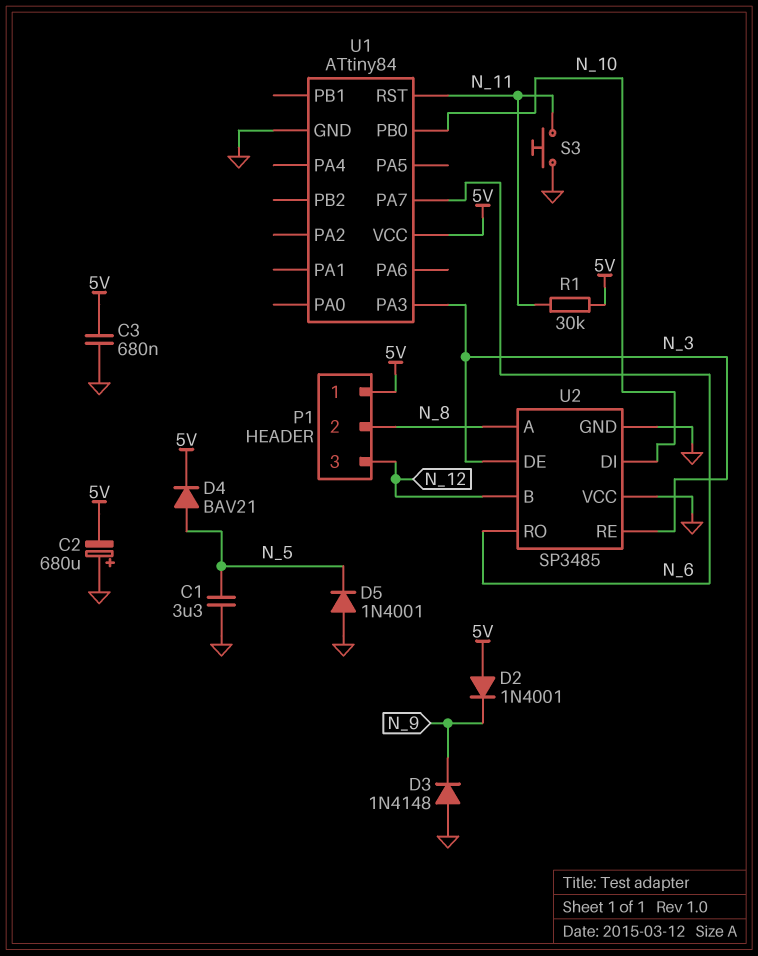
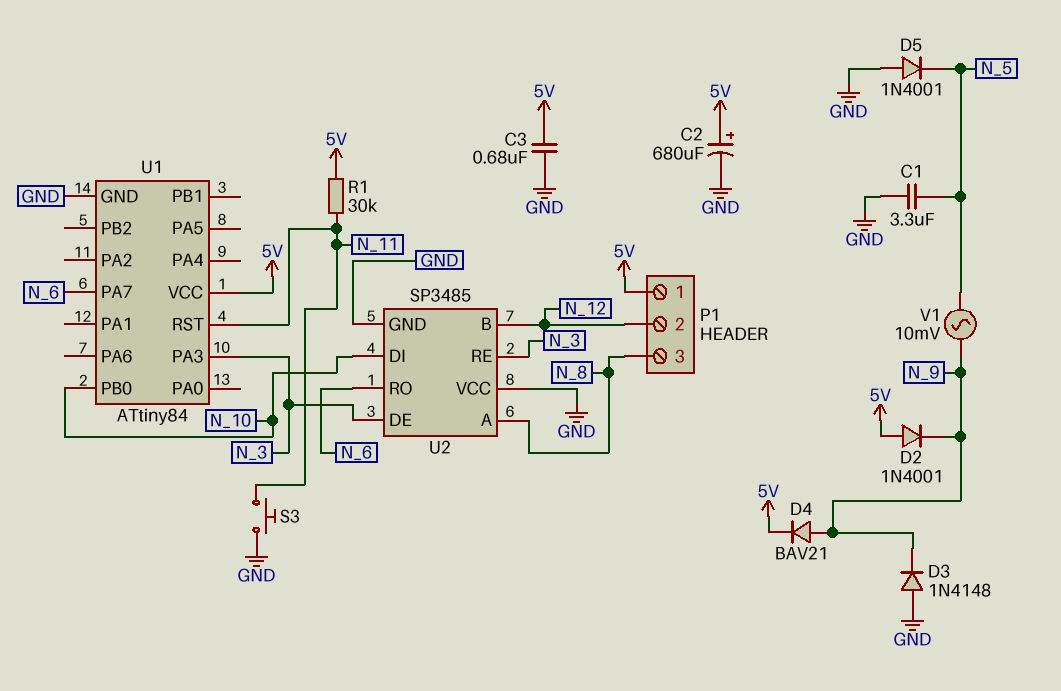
C2: 680uF (plus GND, minus 5V) -> 680uF (plus 5V, minus GND)
D4: diode BAV21 (A N_5, K 5V) -> diode BAV21 (A N_9, K 5V)
P1 pin 2: N_8 -> N_12
P1 pin 3: N_12 -> N_8
V1: none -> AC 10mV (N_5, N_9)

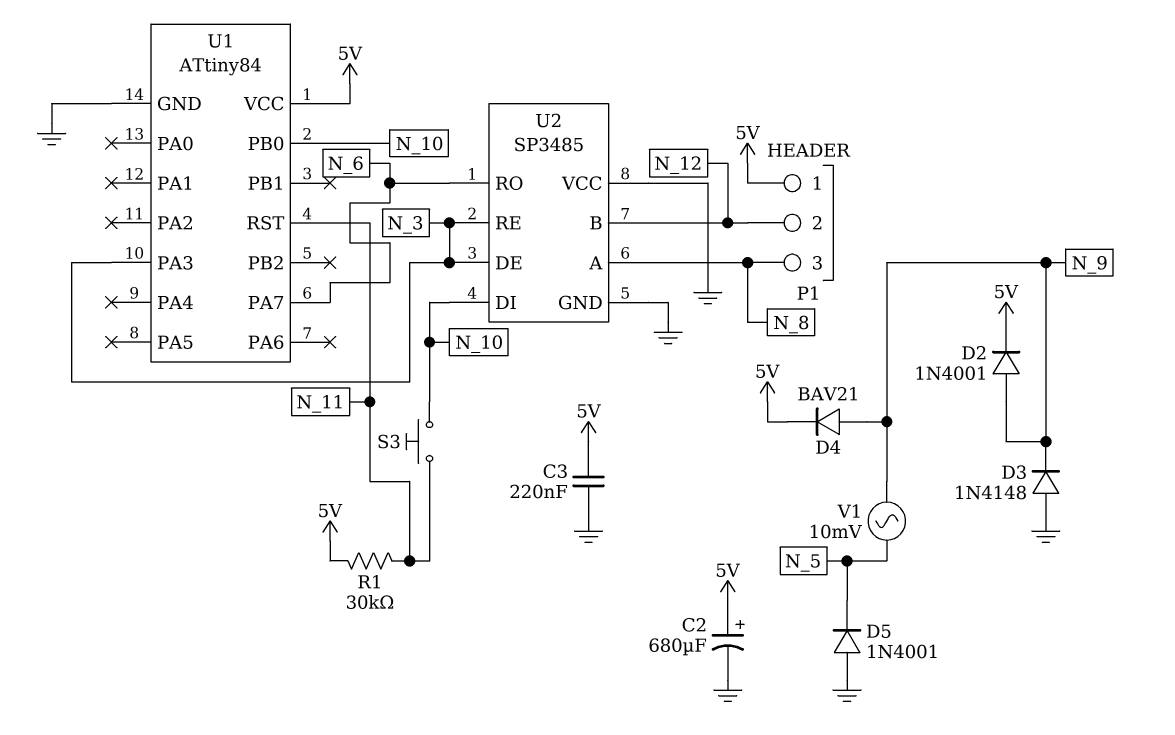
C1: 3.3uF (GND, N_5) -> none
C3: 680nF (5V, GND) -> 220nF (5V, GND)
D2: diode 1N4001 (A 5V, K N_9) -> diode 1N4001 (A N_9, K 5V)
S3: button (GND, N_11) -> button (N_10, N_11)

